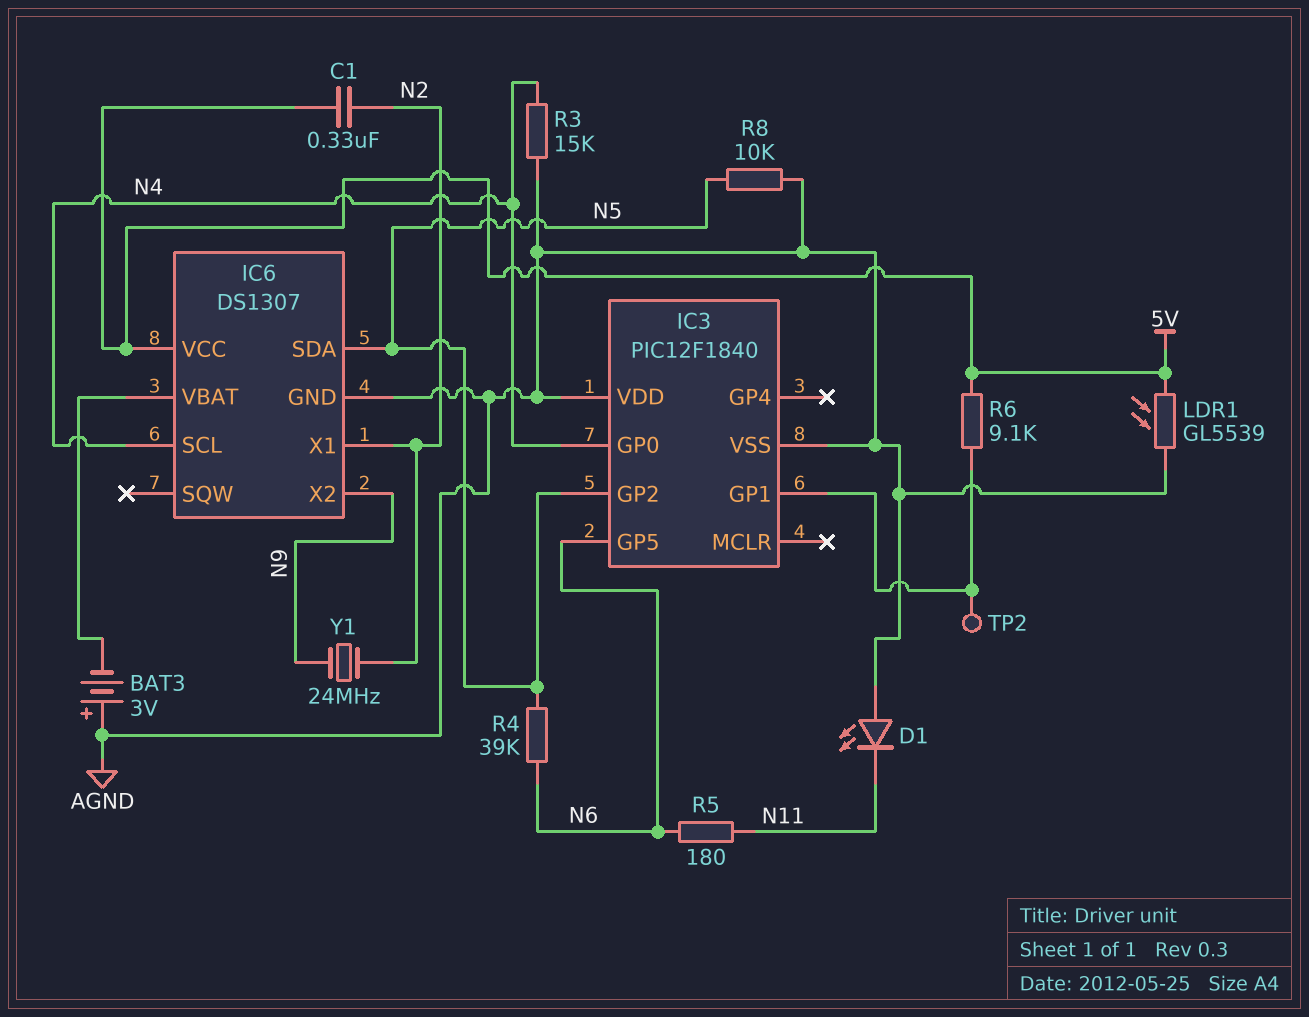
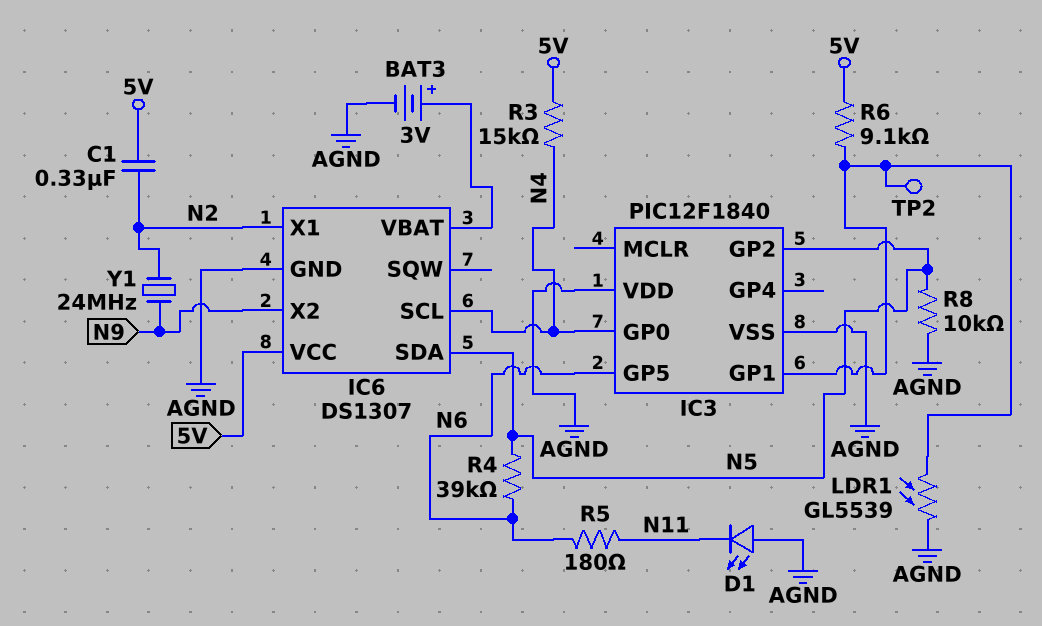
BAT3: 3V (plus AGND, minus IC6/VBAT) -> 3V (plus IC6/VBAT, minus AGND)
LDR1: GL5539 (5V, AGND) -> GL5539 (AGND, IC3/GP1)
R3: 15k (AGND, N4) -> 15k (5V, N4)

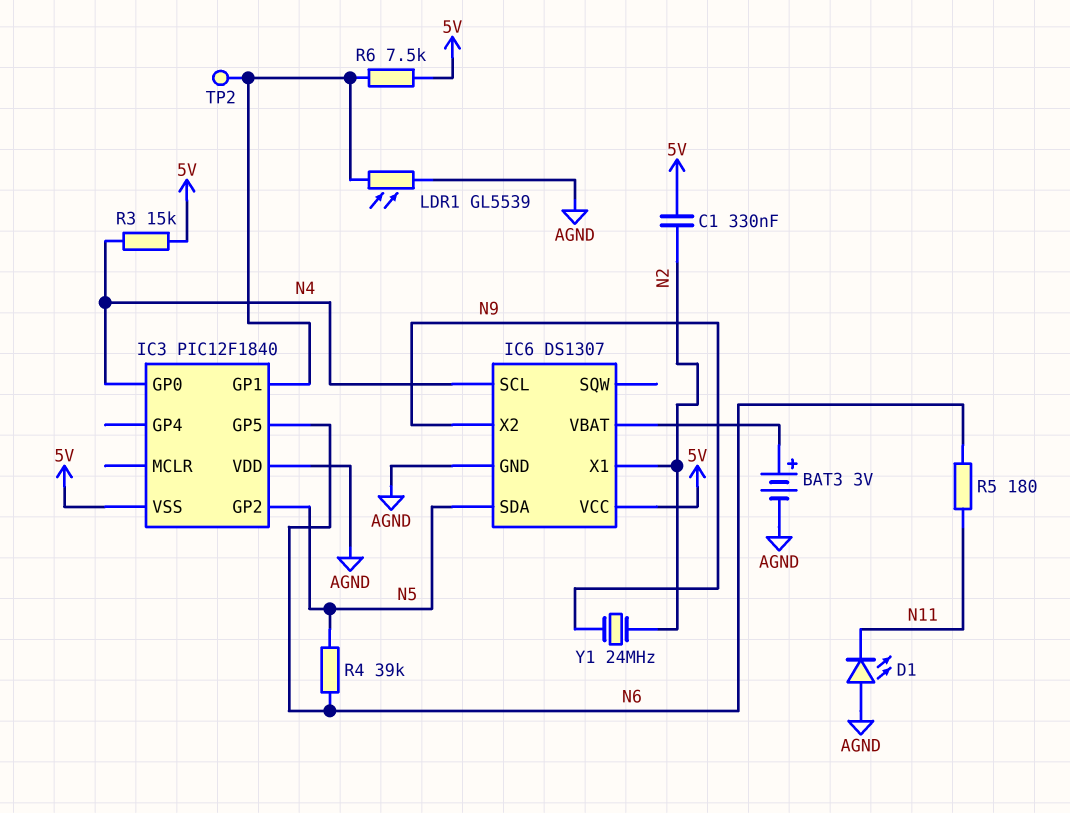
IC3 pin VSS: AGND -> 5V
R6: 9.1k (5V, IC3/GP1) -> 7.5k (5V, IC3/GP1)
R8: 10k (AGND, N5) -> none

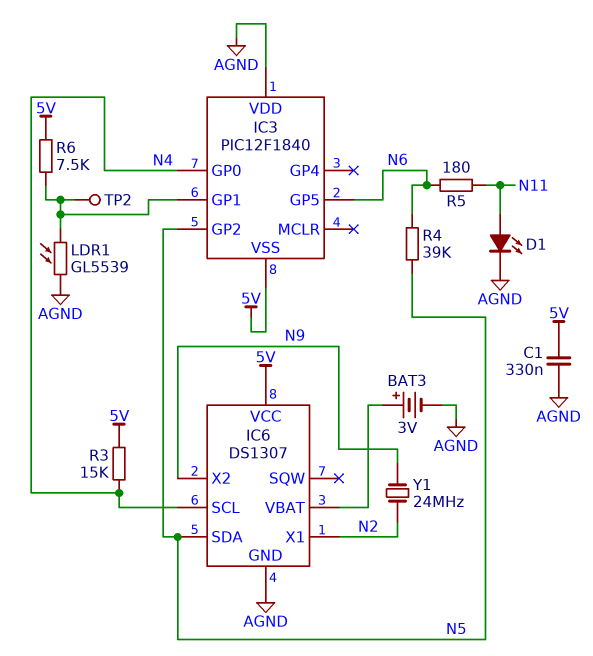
C1: 330nF (5V, N2) -> 330nF (5V, AGND)
D1: LED (A AGND, K N11) -> LED (A N11, K AGND)

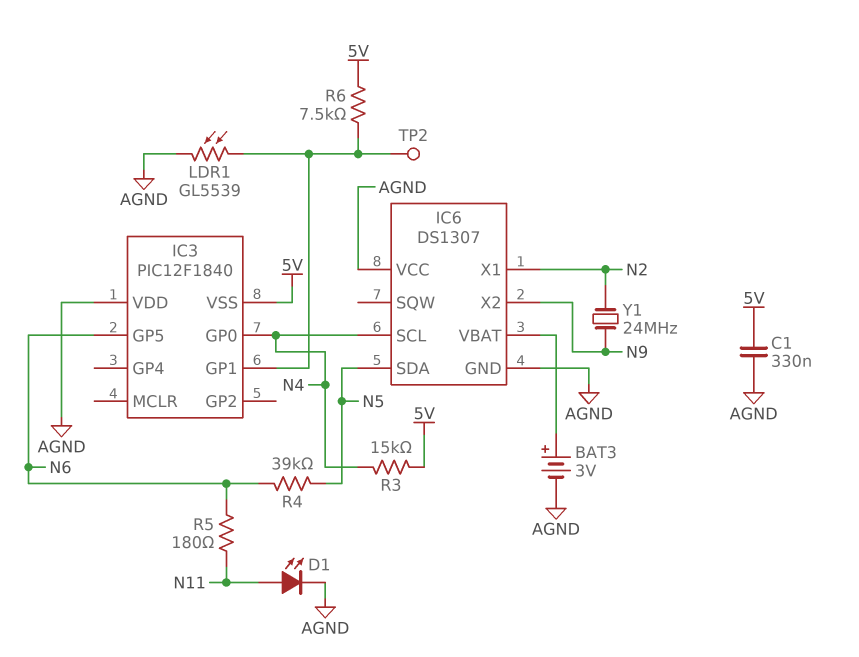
IC3 pin GP2: N5 -> none
IC6 pin VCC: 5V -> AGND

